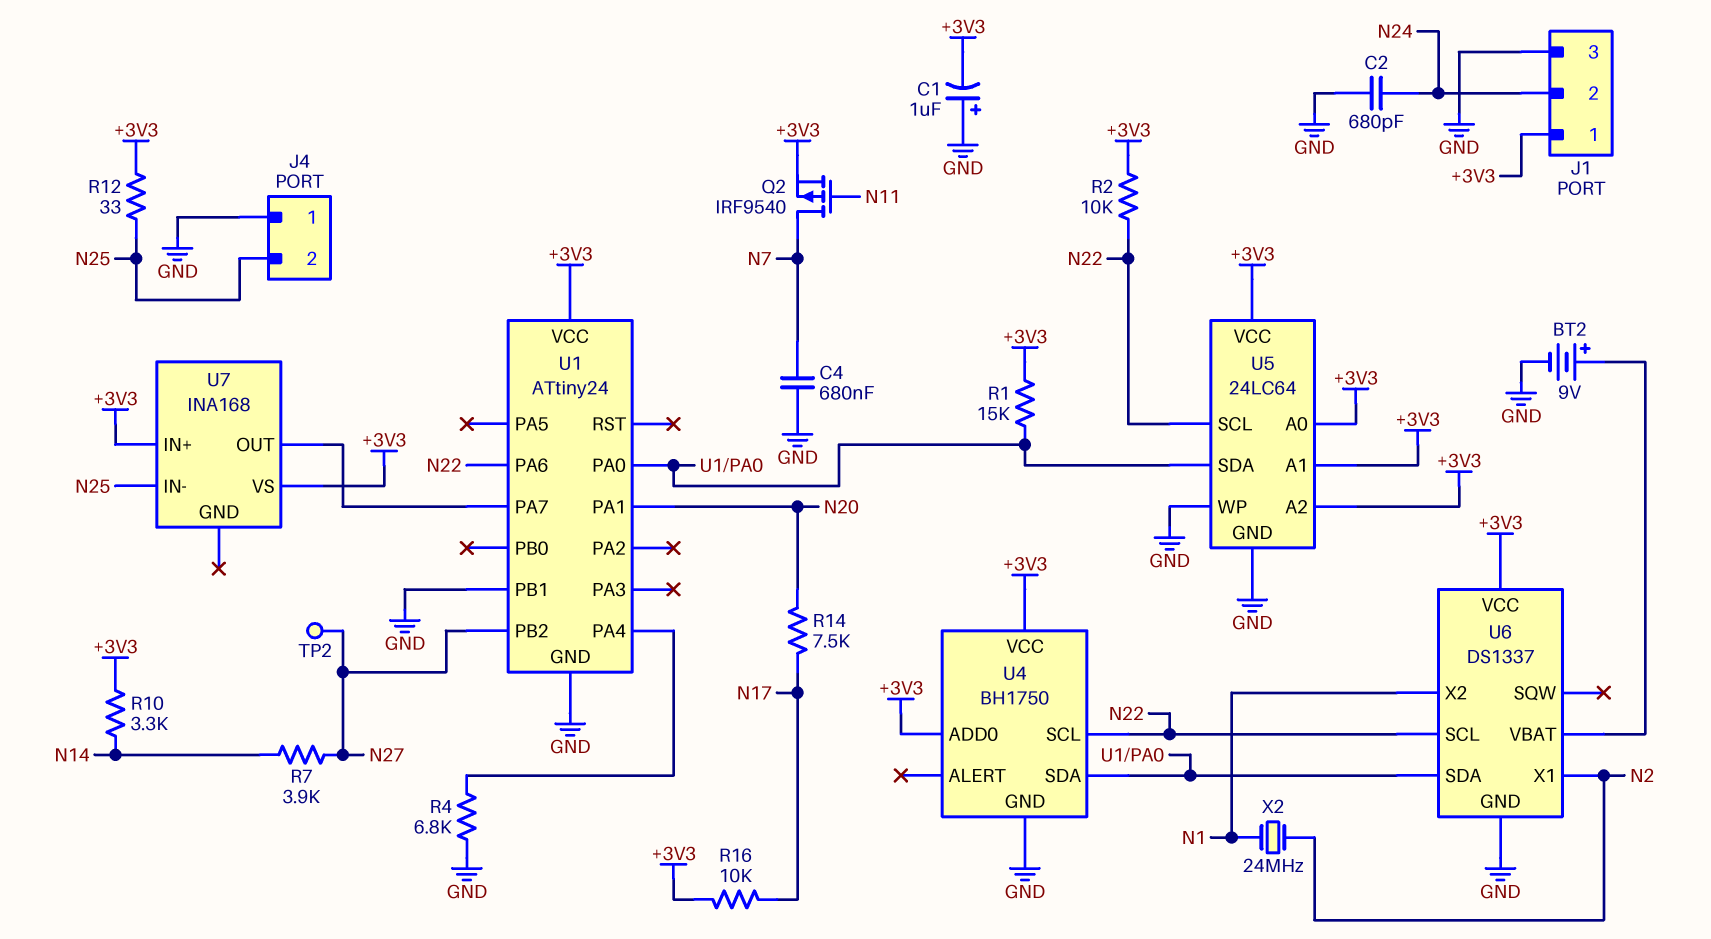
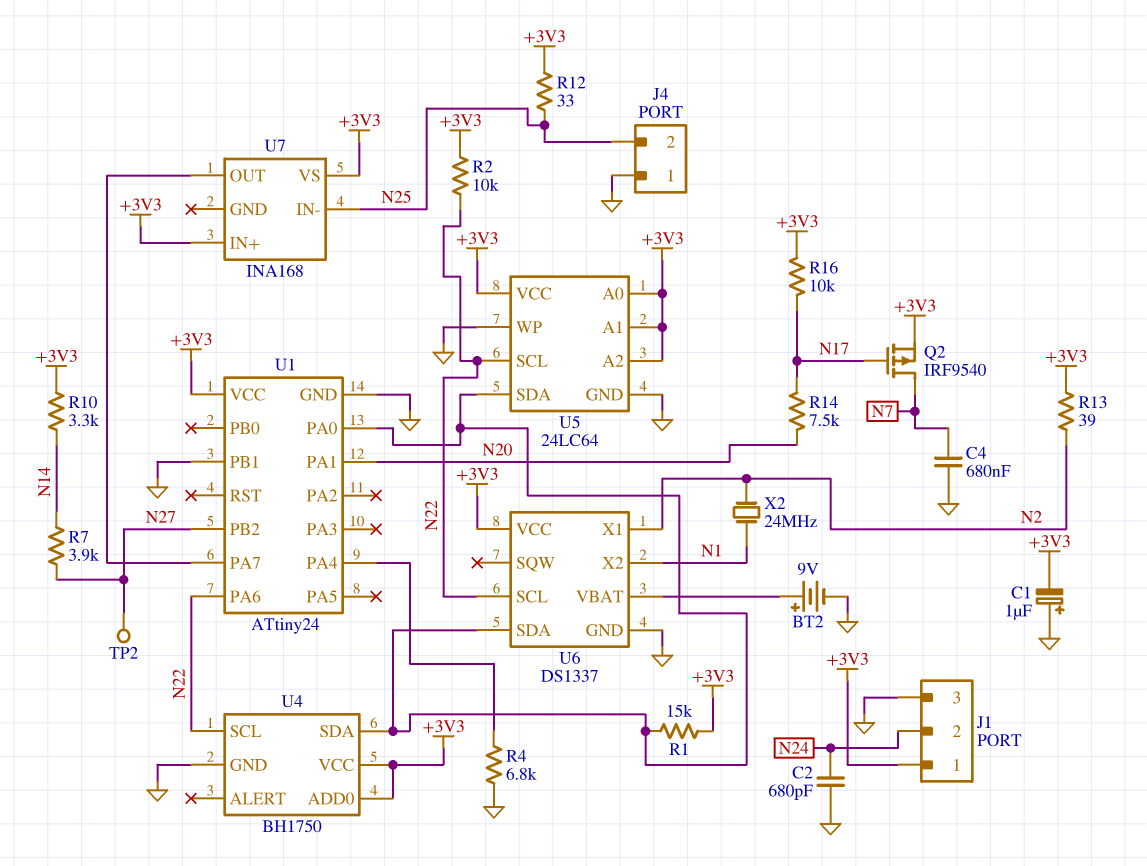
Q2: PMOS IRF9540 (G N11, D N7, S +3V3) -> PMOS IRF9540 (G N17, D N7, S +3V3)
R13: none -> 39 (+3V3, N2)

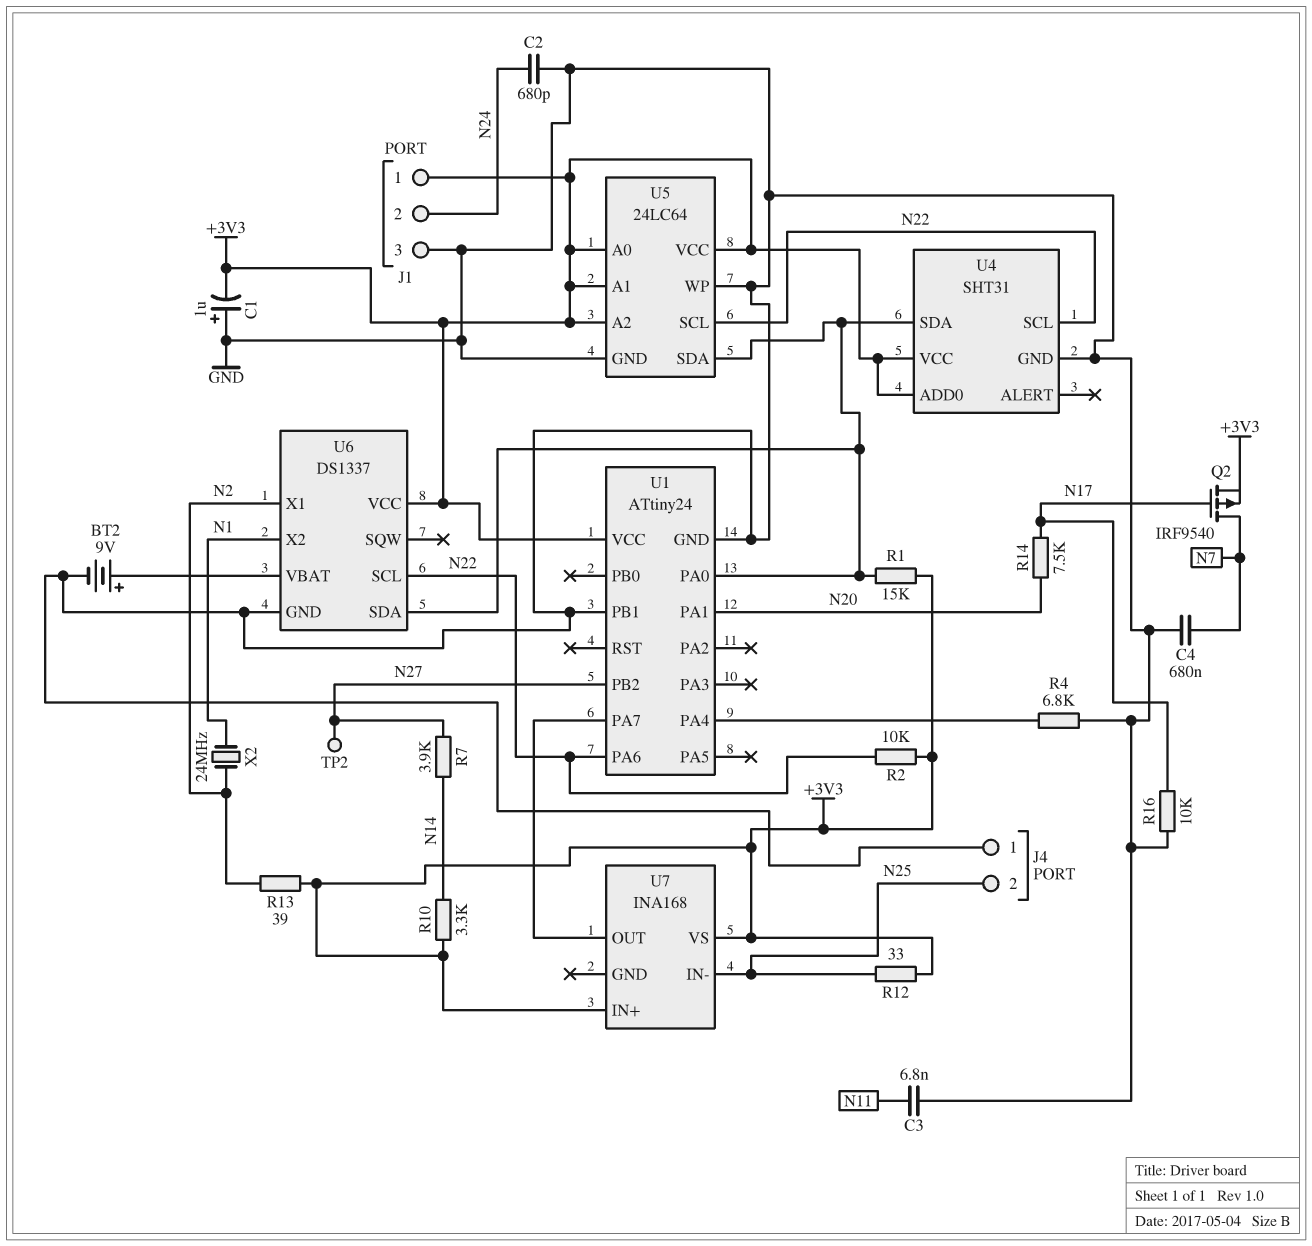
C3: none -> 6.8nF (GND, N11)
R16: 10k (+3V3, N17) -> 10k (GND, N17)
U4: BH1750 -> SHT31

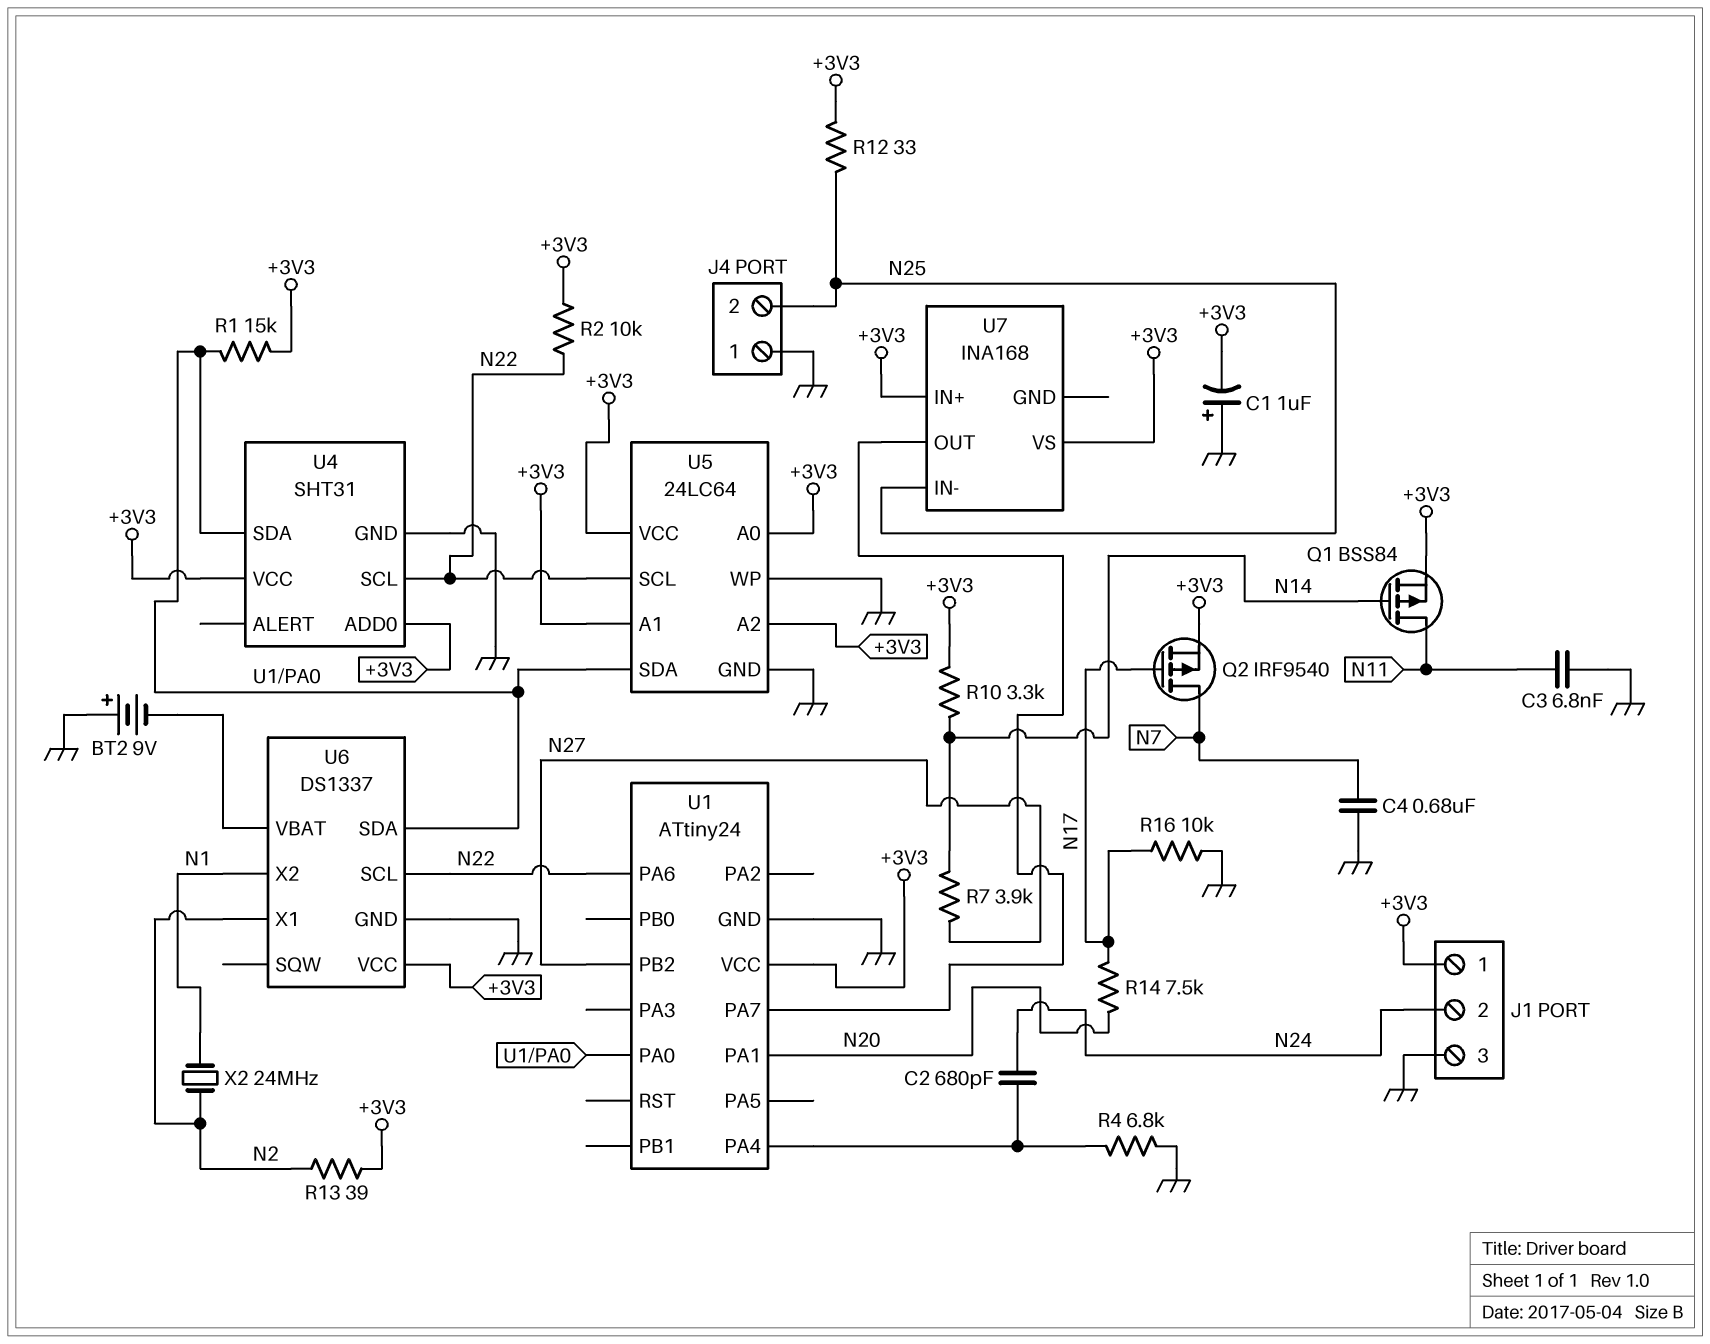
BT2: 9V (plus U6/VBAT, minus GND) -> 9V (plus GND, minus U6/VBAT)
C2: 680pF (GND, N24) -> 680pF (N24, U1/PA4)
Q1: none -> PMOS BSS84 (G N14, D N11, S +3V3)
TP2: test point (N27) -> none
U1 pin PB1: GND -> none

